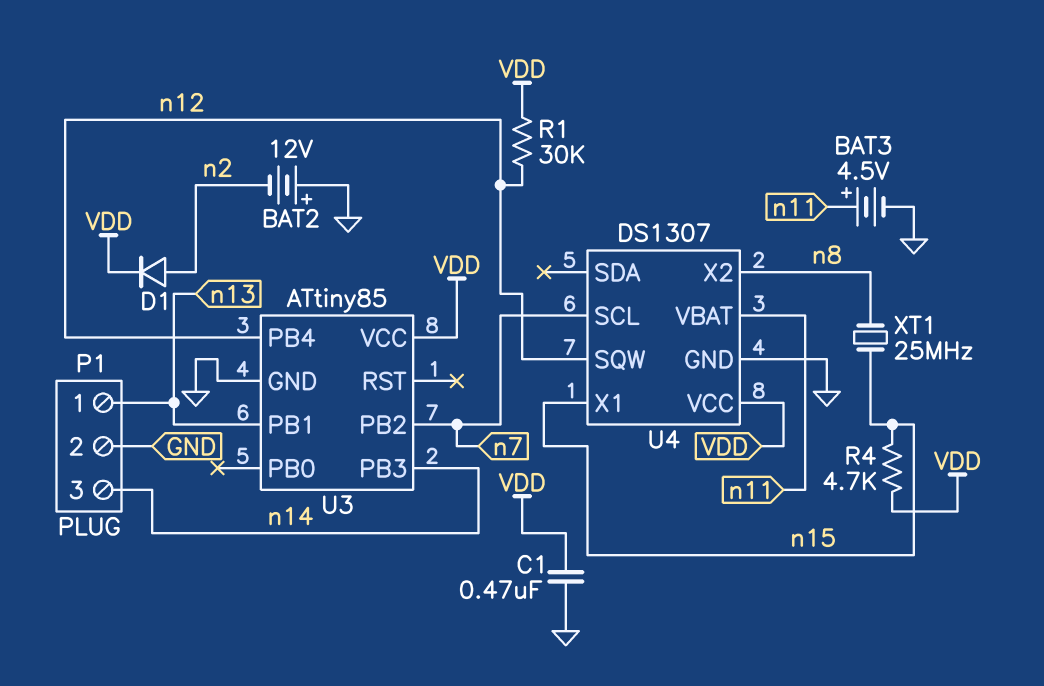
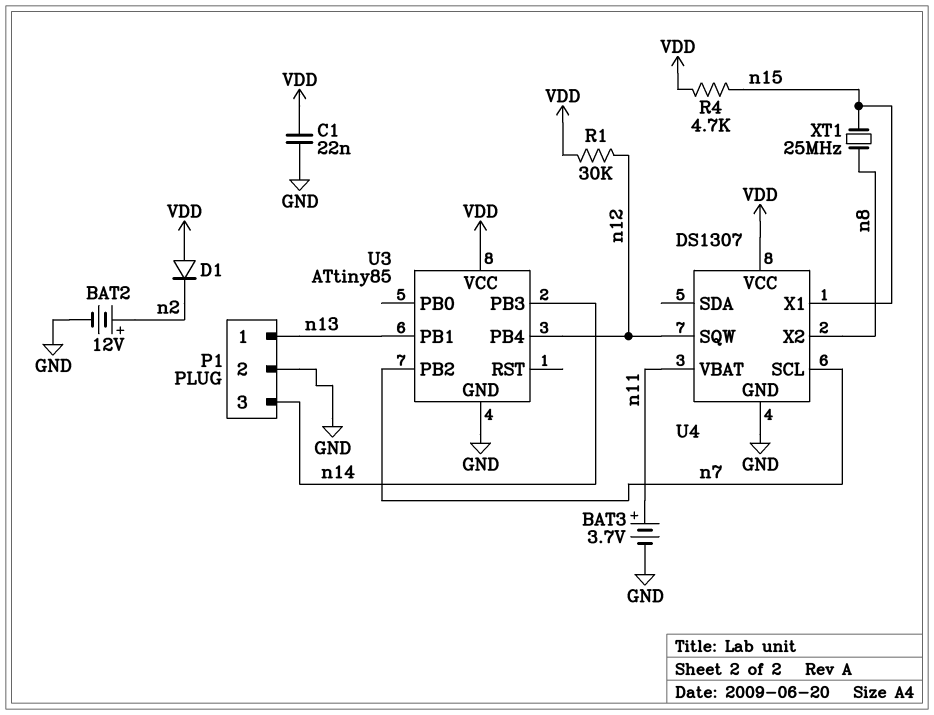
BAT2: 12V (plus GND, minus n2) -> 12V (plus n2, minus GND)
BAT3: 4.5V (plus n11, minus GND) -> 3.7V (plus n11, minus GND)
C1: 470nF (GND, VDD) -> 22nF (GND, VDD)
D1: diode (A n2, K VDD) -> diode (A VDD, K n2)

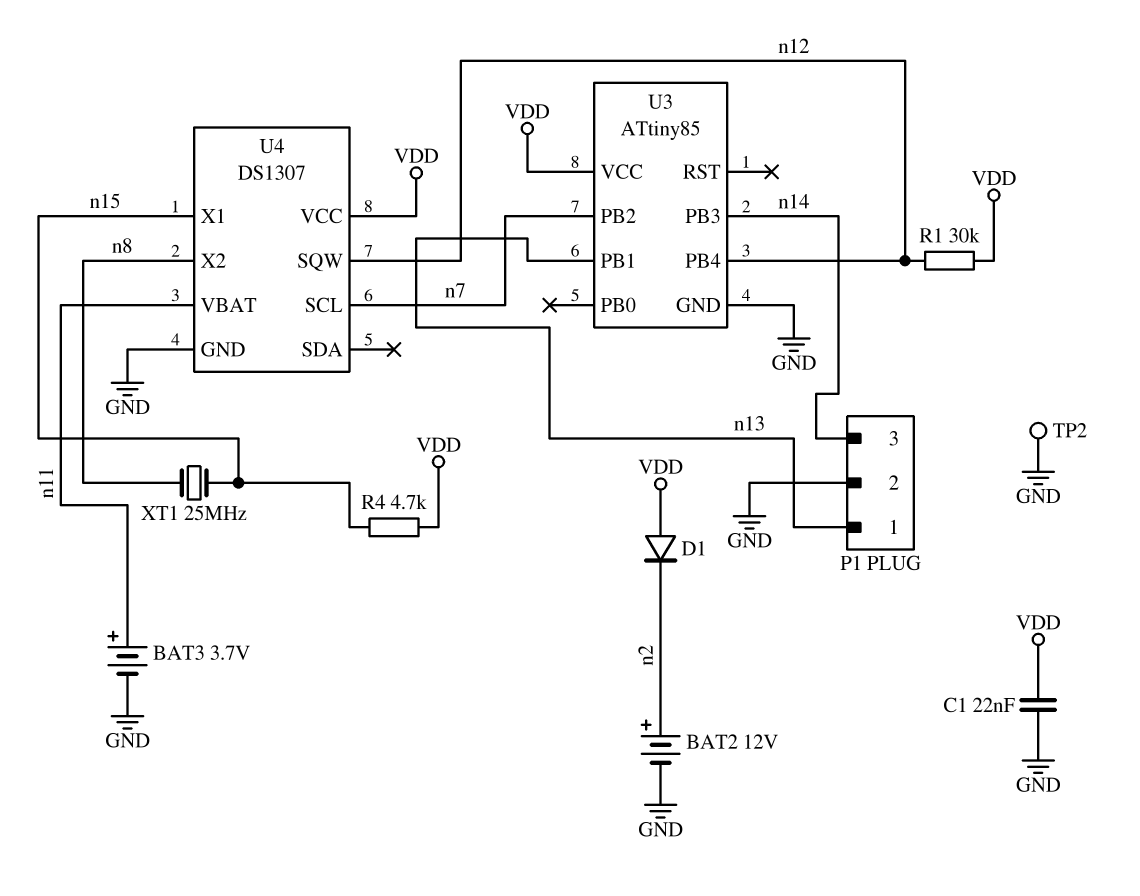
TP2: none -> test point (GND)

